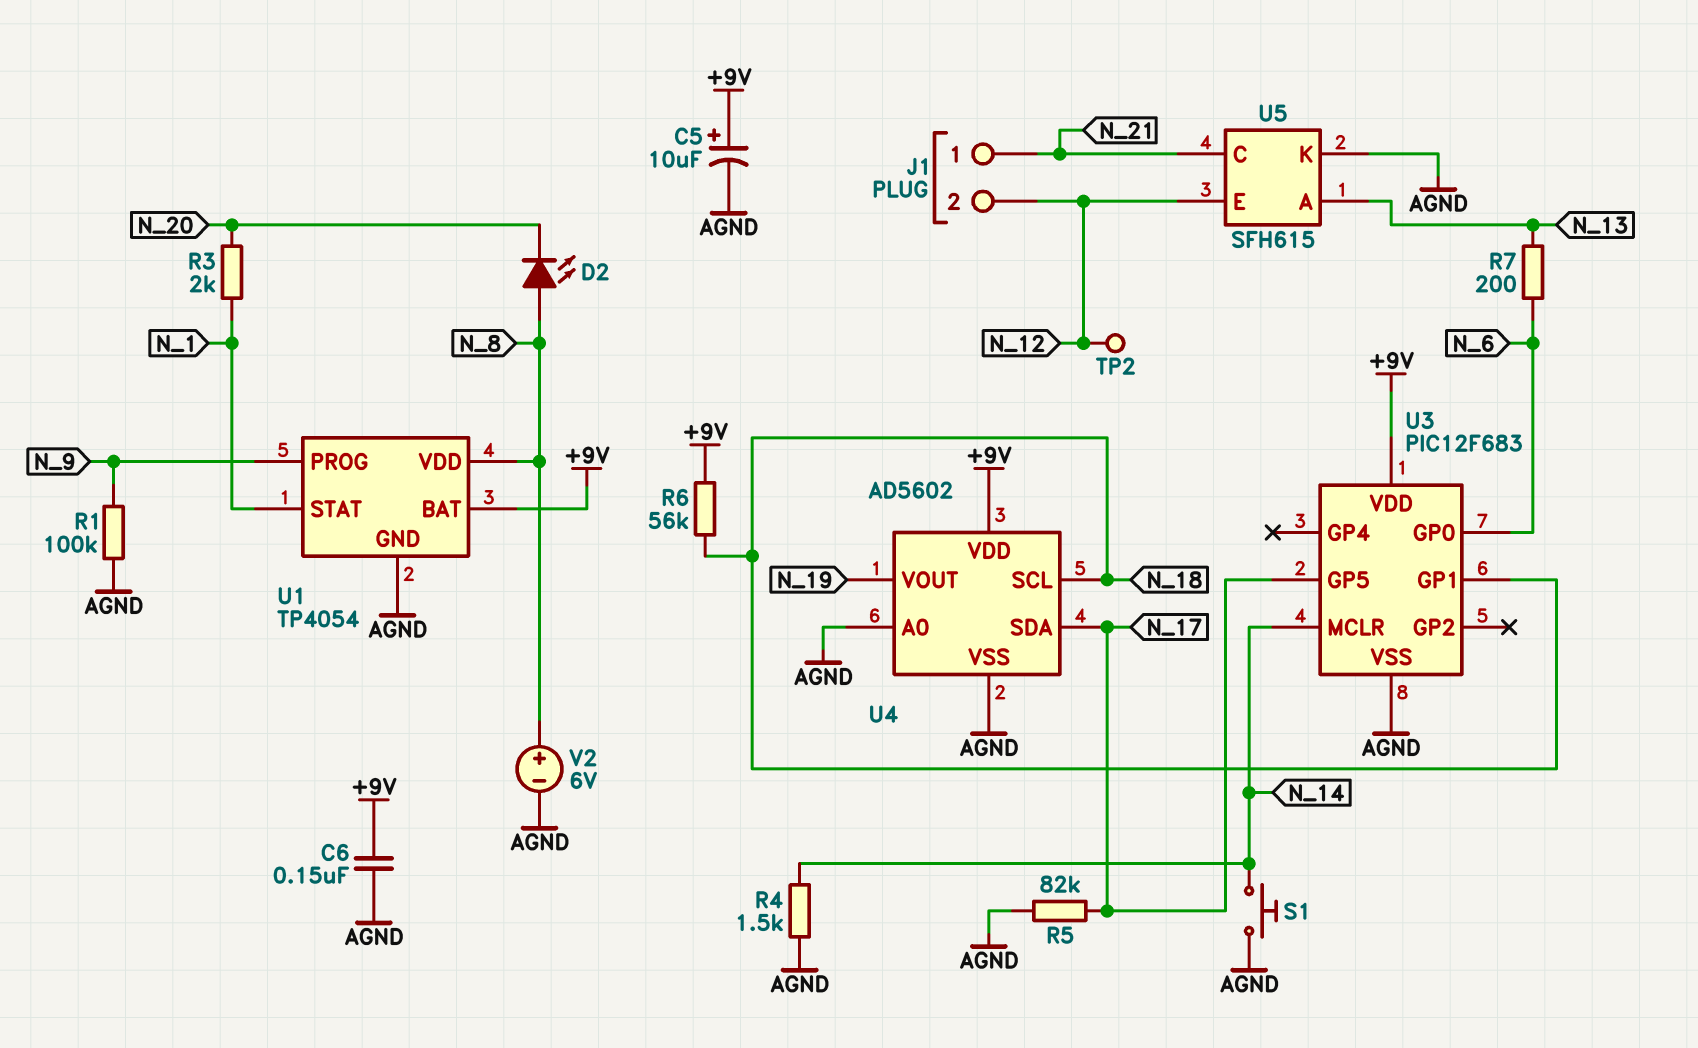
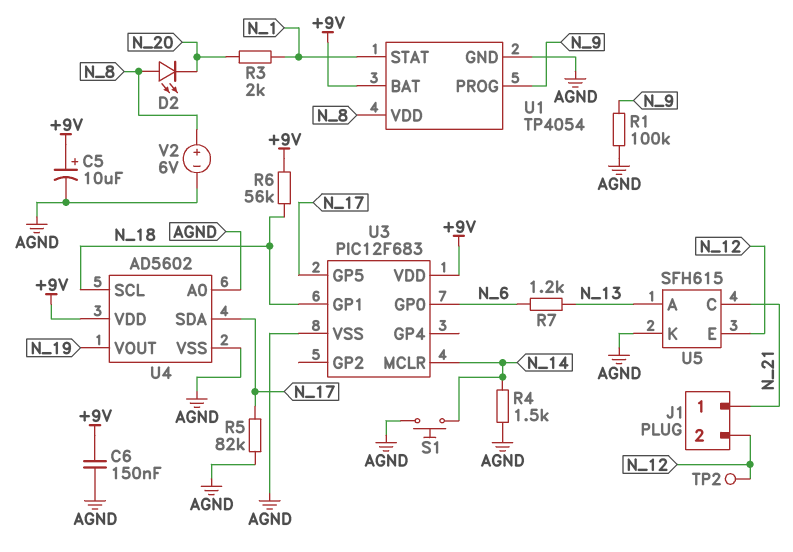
R7: 200 (N_6, N_13) -> 1.2k (N_6, N_13)

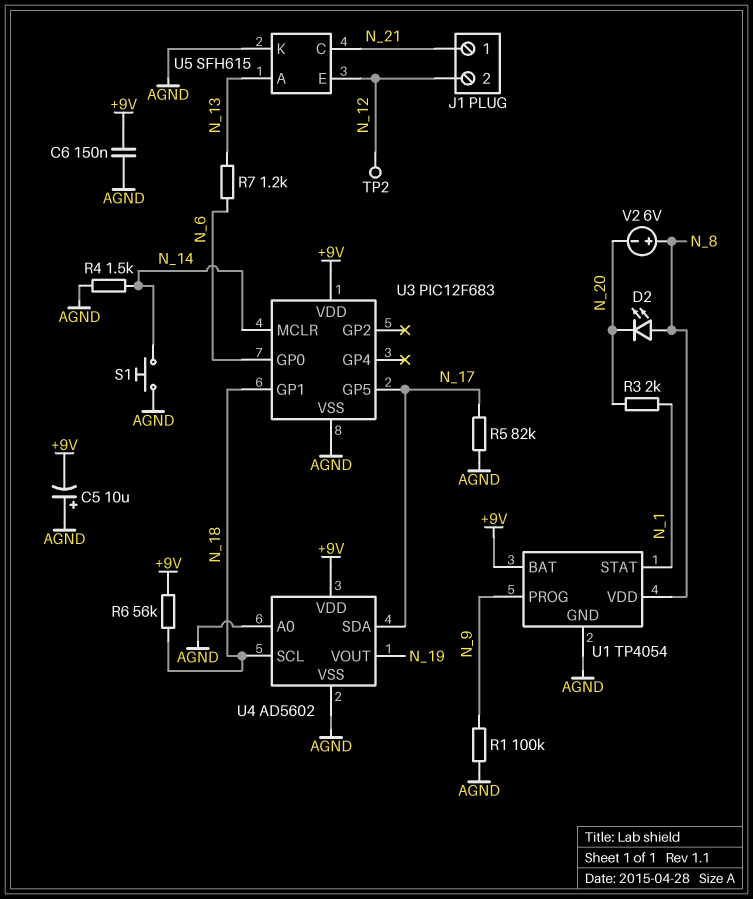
C5: 10uF (plus +9V, minus AGND) -> 10uF (plus AGND, minus +9V)
V2: 6V (plus N_8, minus AGND) -> 6V (plus N_8, minus N_20)

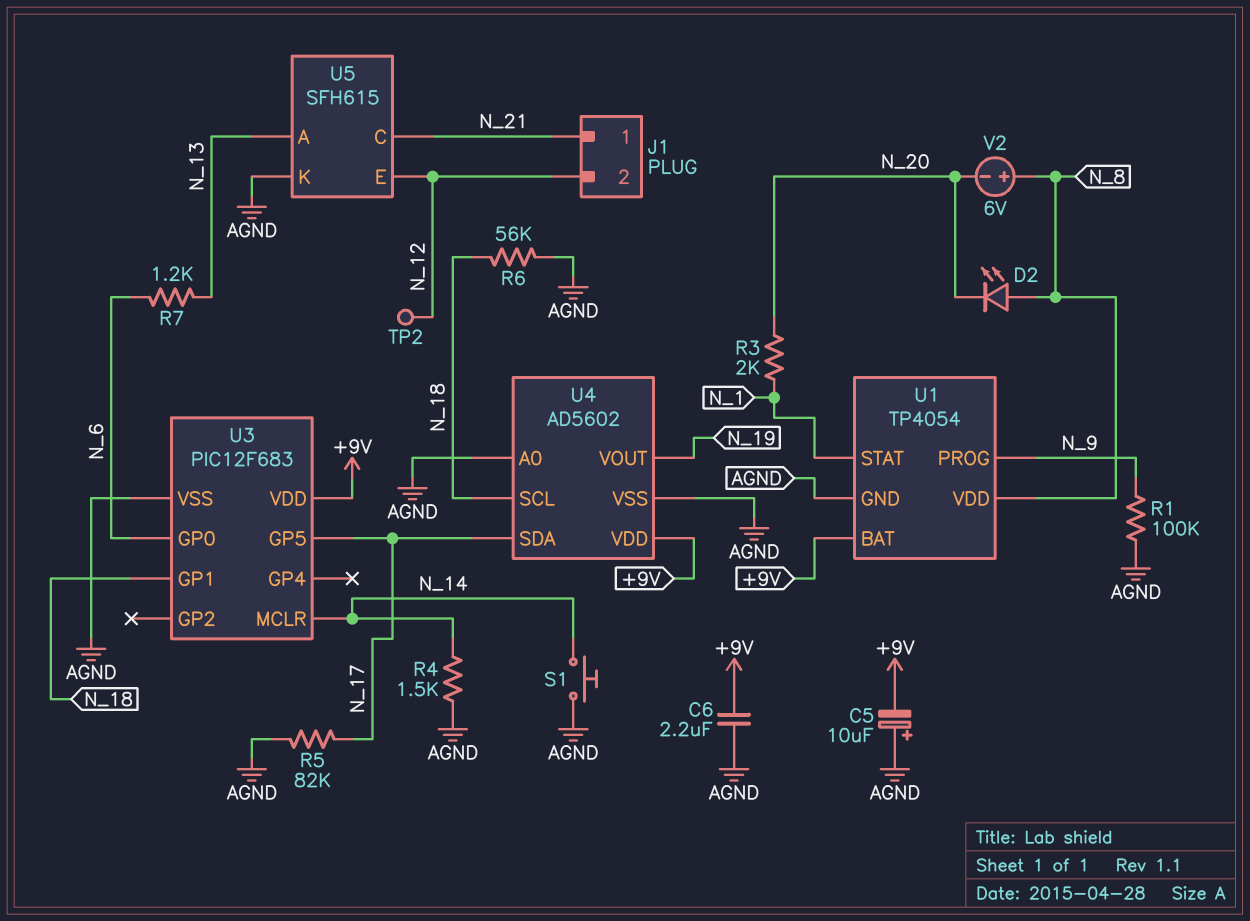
C6: 150nF (+9V, AGND) -> 2.2uF (+9V, AGND)
R6: 56k (+9V, N_18) -> 56k (AGND, N_18)

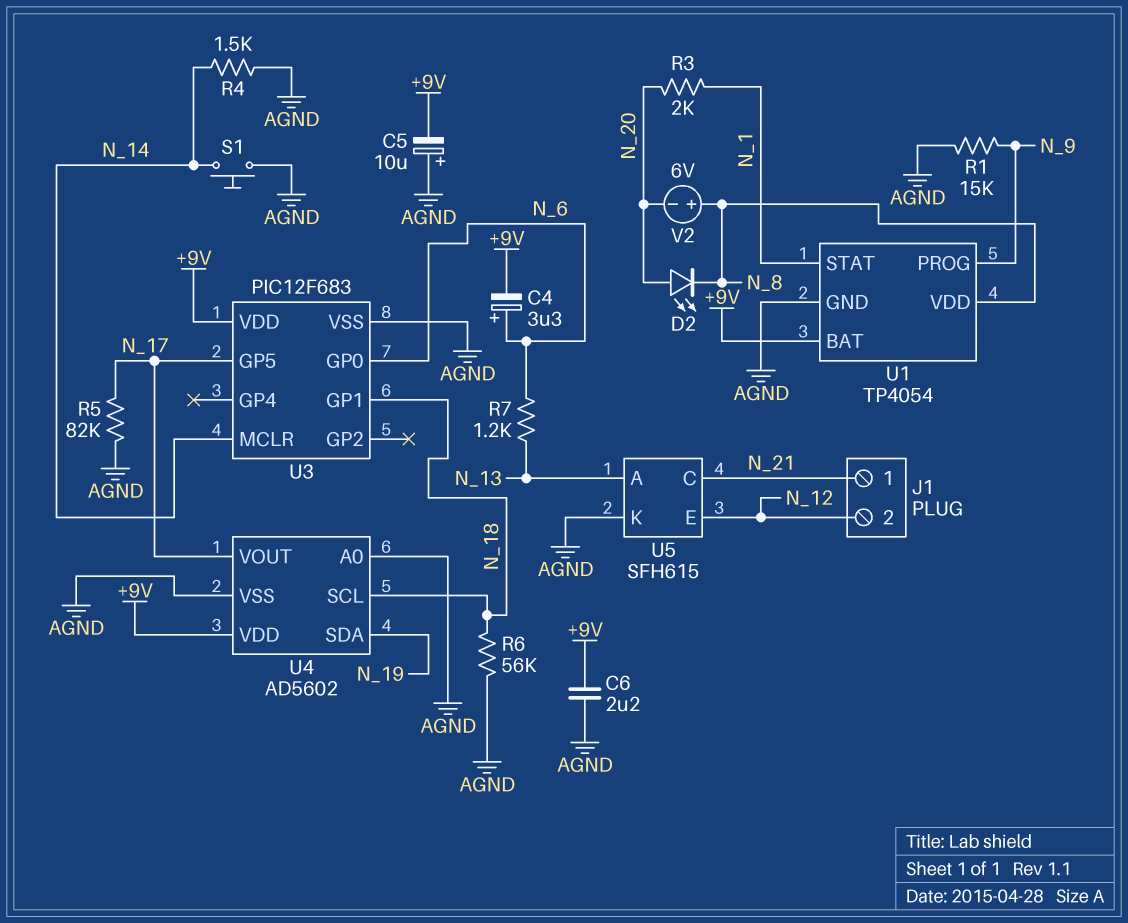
C4: none -> 3.3uF (plus N_6, minus +9V)
D2: LED (A N_8, K N_20) -> LED (A N_20, K N_8)
R1: 100k (AGND, N_9) -> 15k (AGND, N_9)
TP2: test point (N_12) -> none
U4 pin SDA: N_17 -> N_19
U4 pin VOUT: N_19 -> N_17

